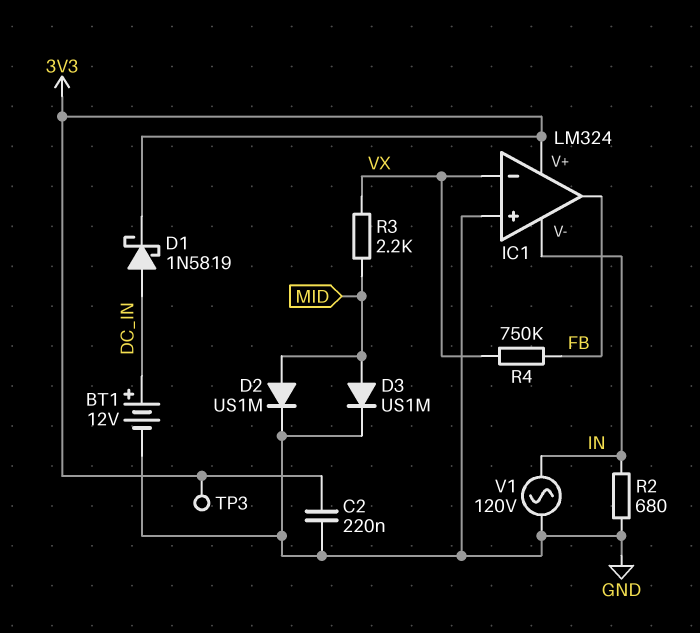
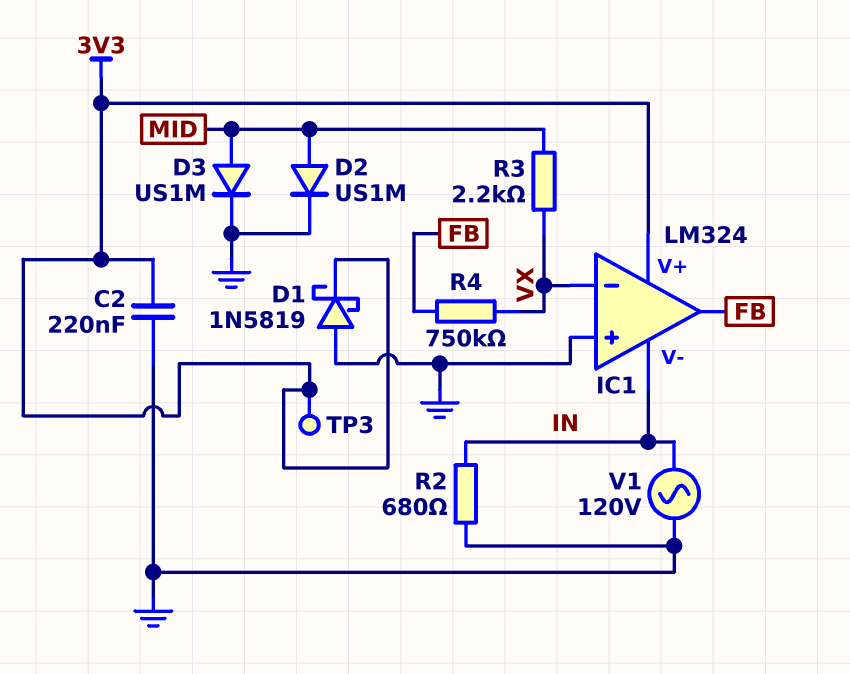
BT1: 12V (plus DC_IN, minus GND) -> none
D1: schottky 1N5819 (A DC_IN, K 3V3) -> schottky 1N5819 (A GND, K 3V3)

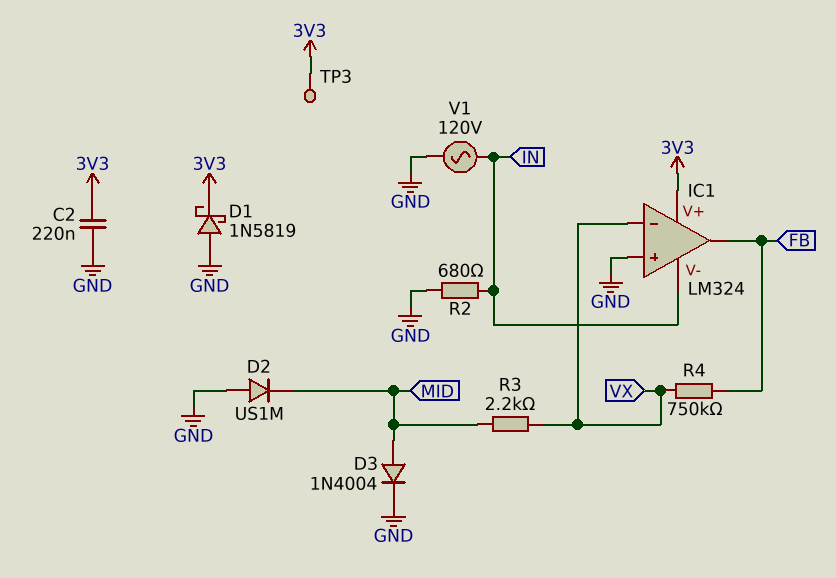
D2: diode US1M (A MID, K GND) -> diode US1M (A GND, K MID)
D3: diode US1M (A MID, K GND) -> diode 1N4004 (A MID, K GND)

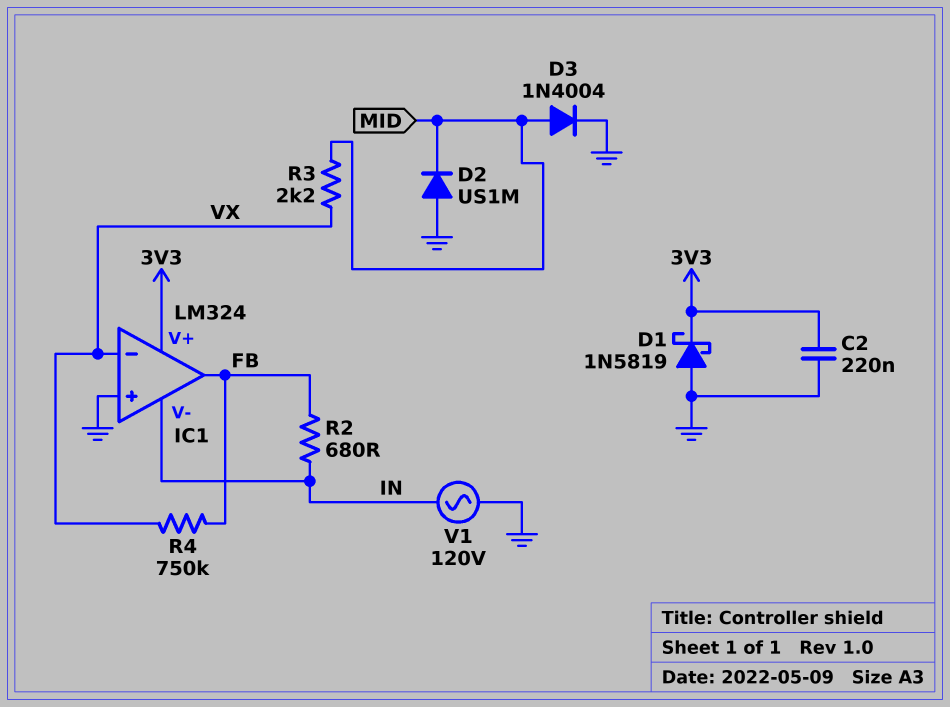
R2: 680 (GND, IN) -> 680 (FB, IN)
TP3: test point (3V3) -> none

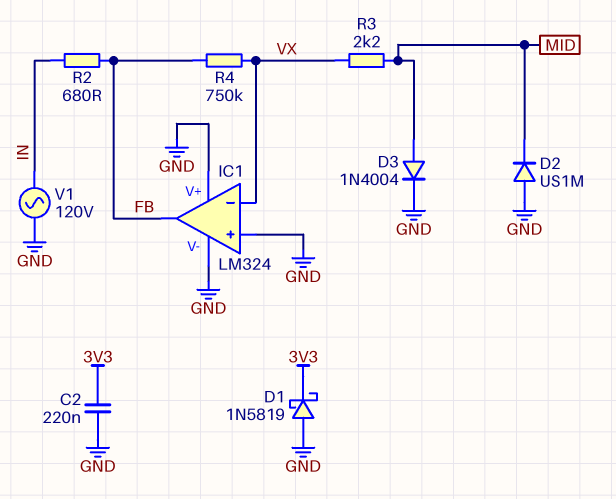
IC1 pin V+: 3V3 -> GND
IC1 pin V-: IN -> GND

